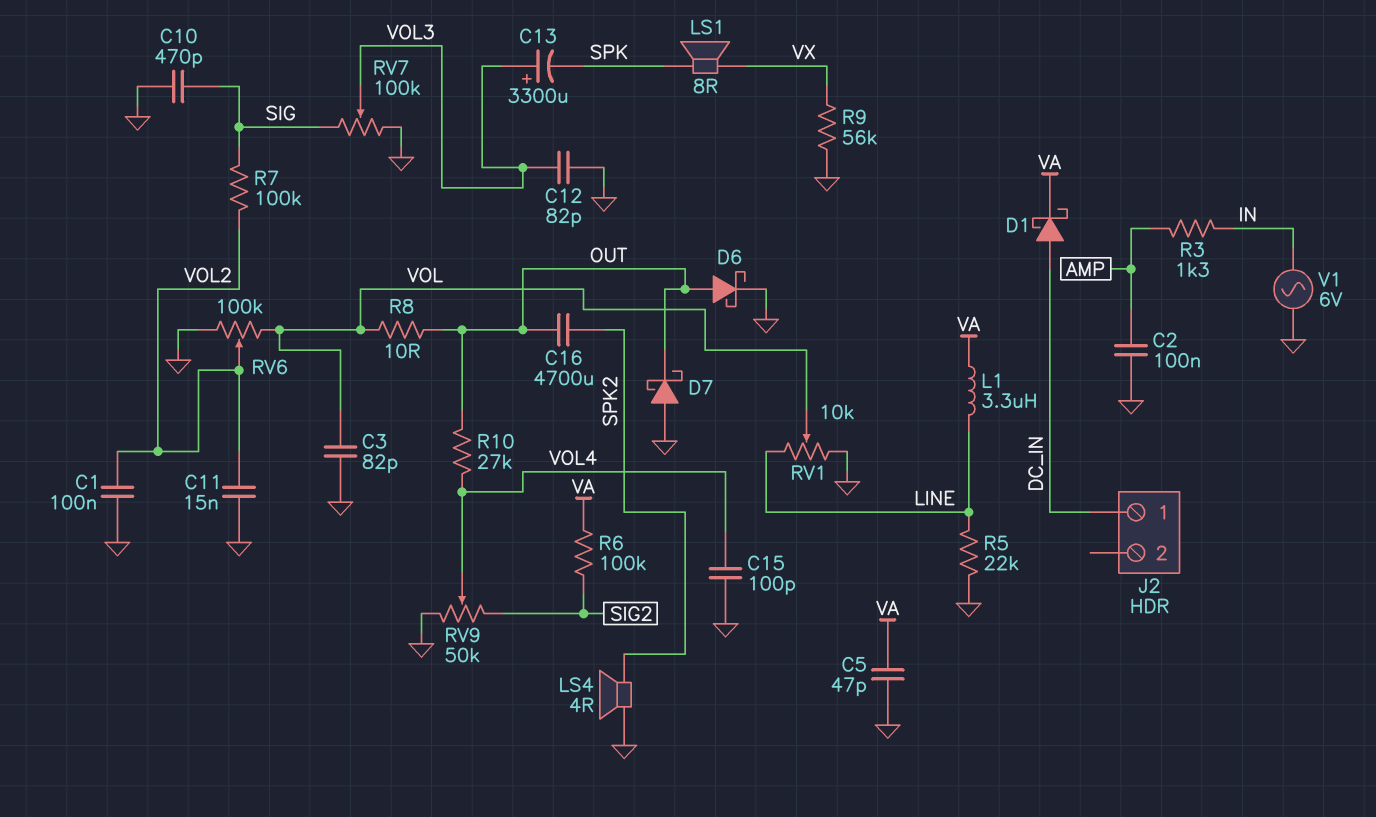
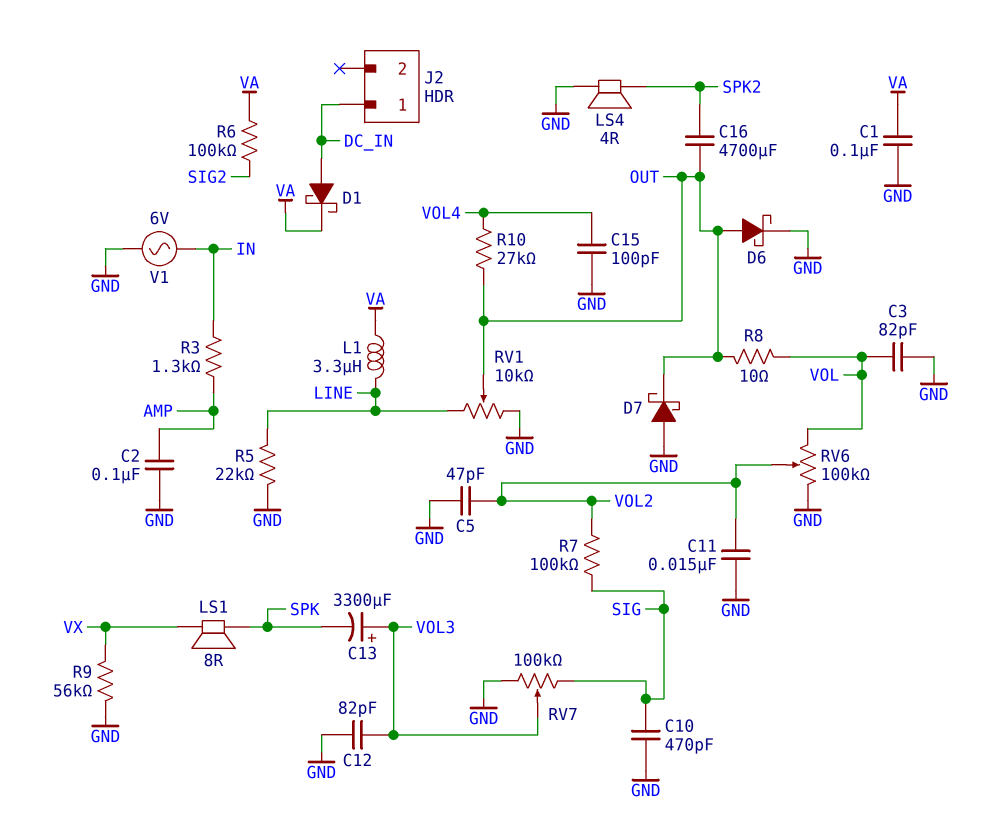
C1: 100nF (GND, VOL2) -> 100nF (GND, VA)
C5: 47pF (GND, VA) -> 47pF (GND, VOL2)
RV1: 10k (GND, LINE, wiper VOL) -> 10k (GND, LINE, wiper OUT)
RV9: 50k (GND, SIG2, wiper VOL4) -> none

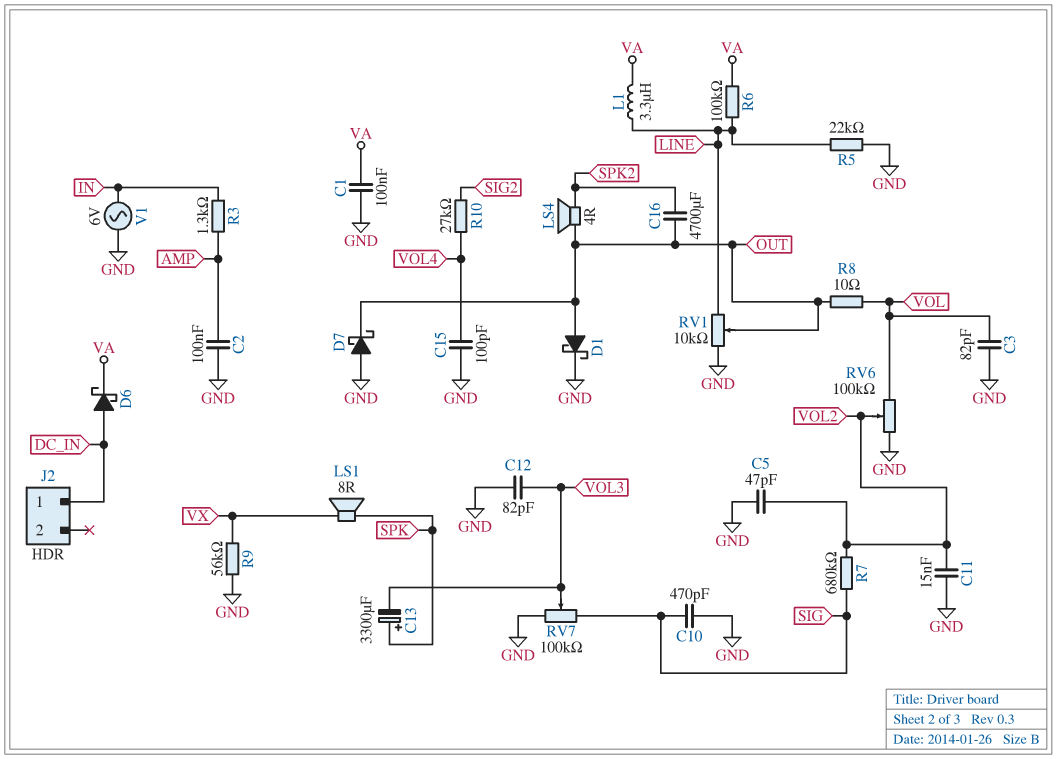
C13: 3300uF (plus VOL3, minus SPK) -> 3300uF (plus SPK, minus VOL3)
D1: schottky (A DC_IN, K VA) -> schottky (A OUT, K GND)
D6: schottky (A OUT, K GND) -> schottky (A DC_IN, K VA)
LS4: speaker 4R (GND, SPK2) -> speaker 4R (OUT, SPK2)
R6: 100k (SIG2, VA) -> 100k (LINE, VA)
R7: 100k (SIG, VOL2) -> 680k (SIG, VOL2)
R10: 27k (OUT, VOL4) -> 27k (SIG2, VOL4)

